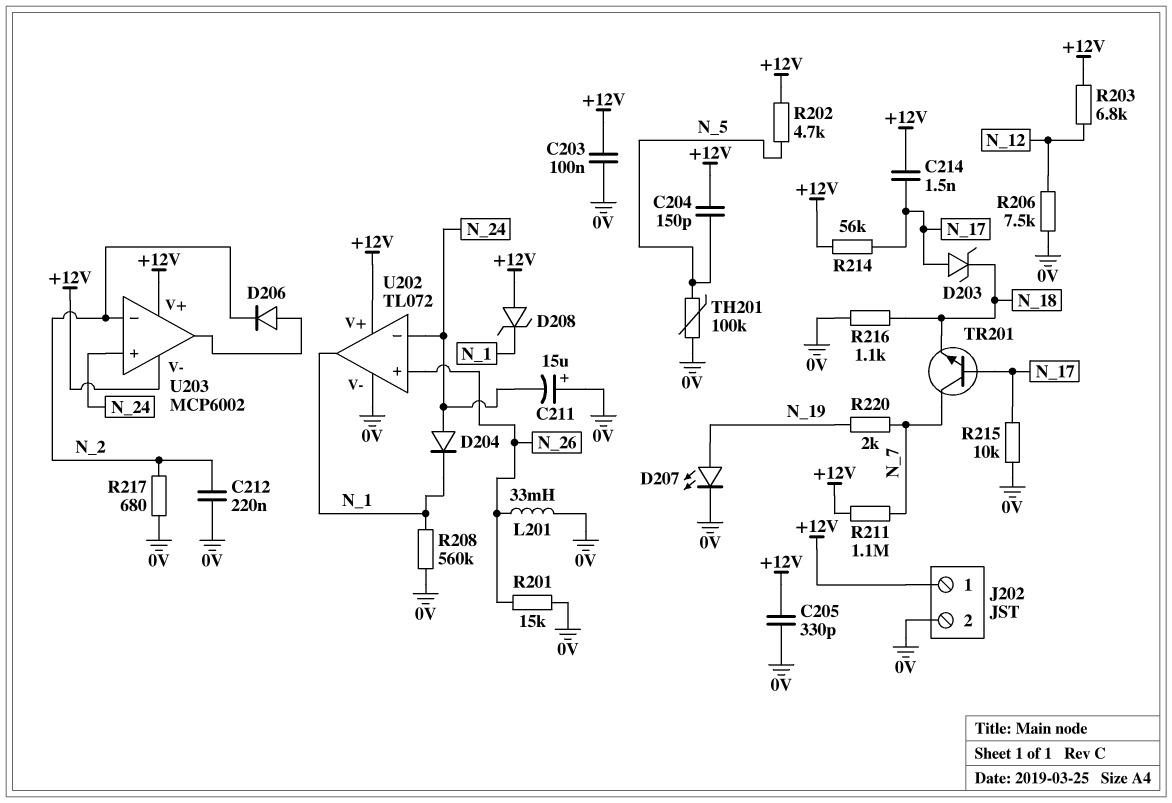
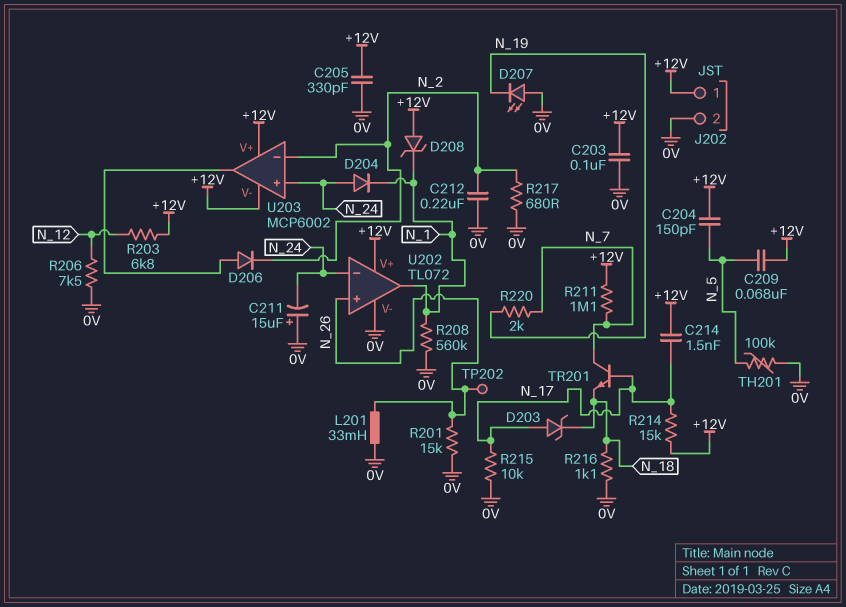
C209: none -> 68nF (+12V, N_5)
D207: LED (A N_19, K 0V) -> LED (A 0V, K N_19)
R202: 4.7k (+12V, N_5) -> none
R214: 56k (+12V, N_17) -> 15k (+12V, N_17)
TP202: none -> test point (N_26)

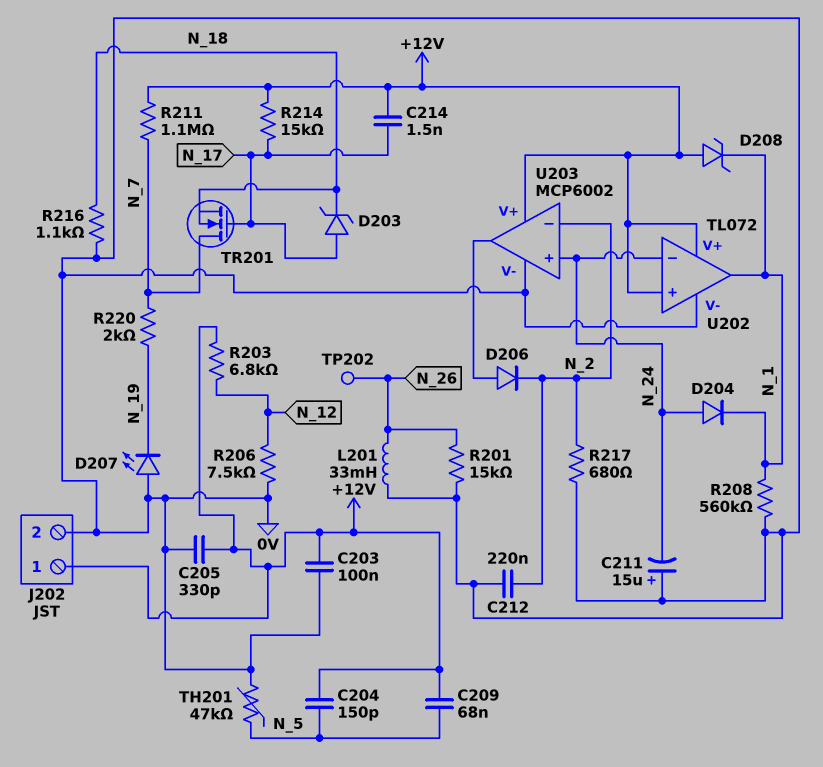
R215: 10k (0V, N_17) -> none
TH201: 100k (0V, N_5) -> 47k (0V, N_5)
TR201: NPN (B N_17, C N_7, E N_18) -> NMOS (G N_17, D N_7, S N_18)
U202 pin in+: N_26 -> +12V
U203 pin V-: +12V -> 0V

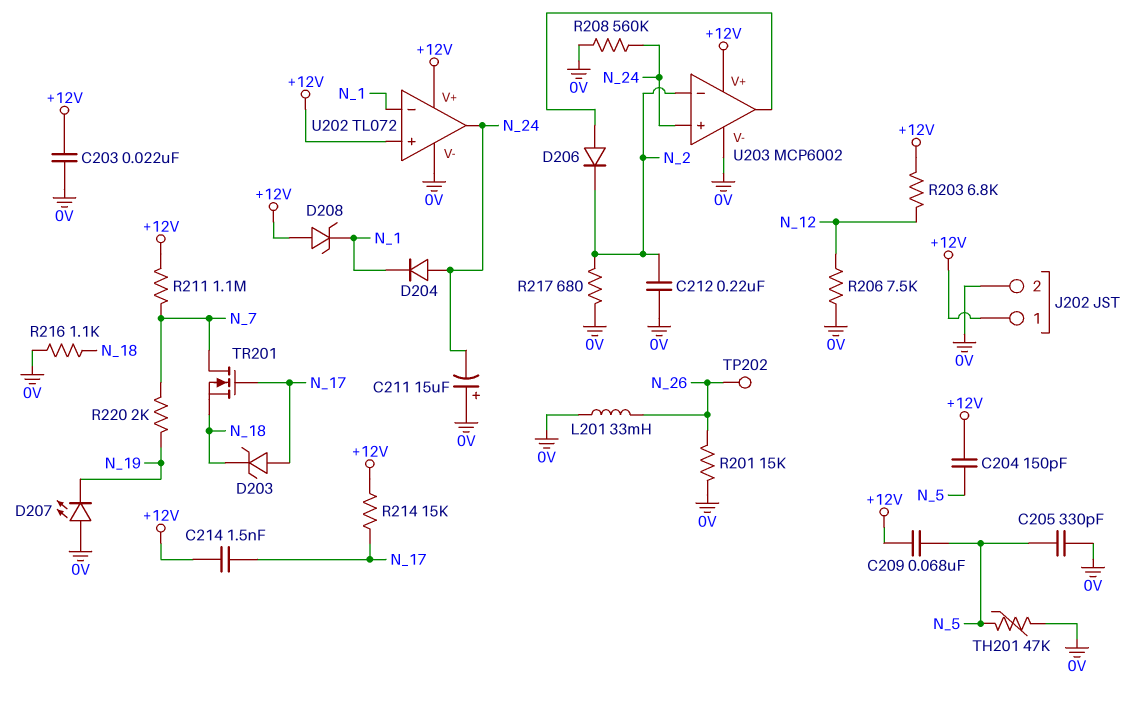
C203: 100nF (+12V, 0V) -> 22nF (+12V, 0V)
C205: 330pF (+12V, 0V) -> 330pF (0V, N_5)
R208: 560k (0V, N_1) -> 560k (0V, N_24)
U202 pin in-: N_24 -> N_1
U202 pin out: N_1 -> N_24

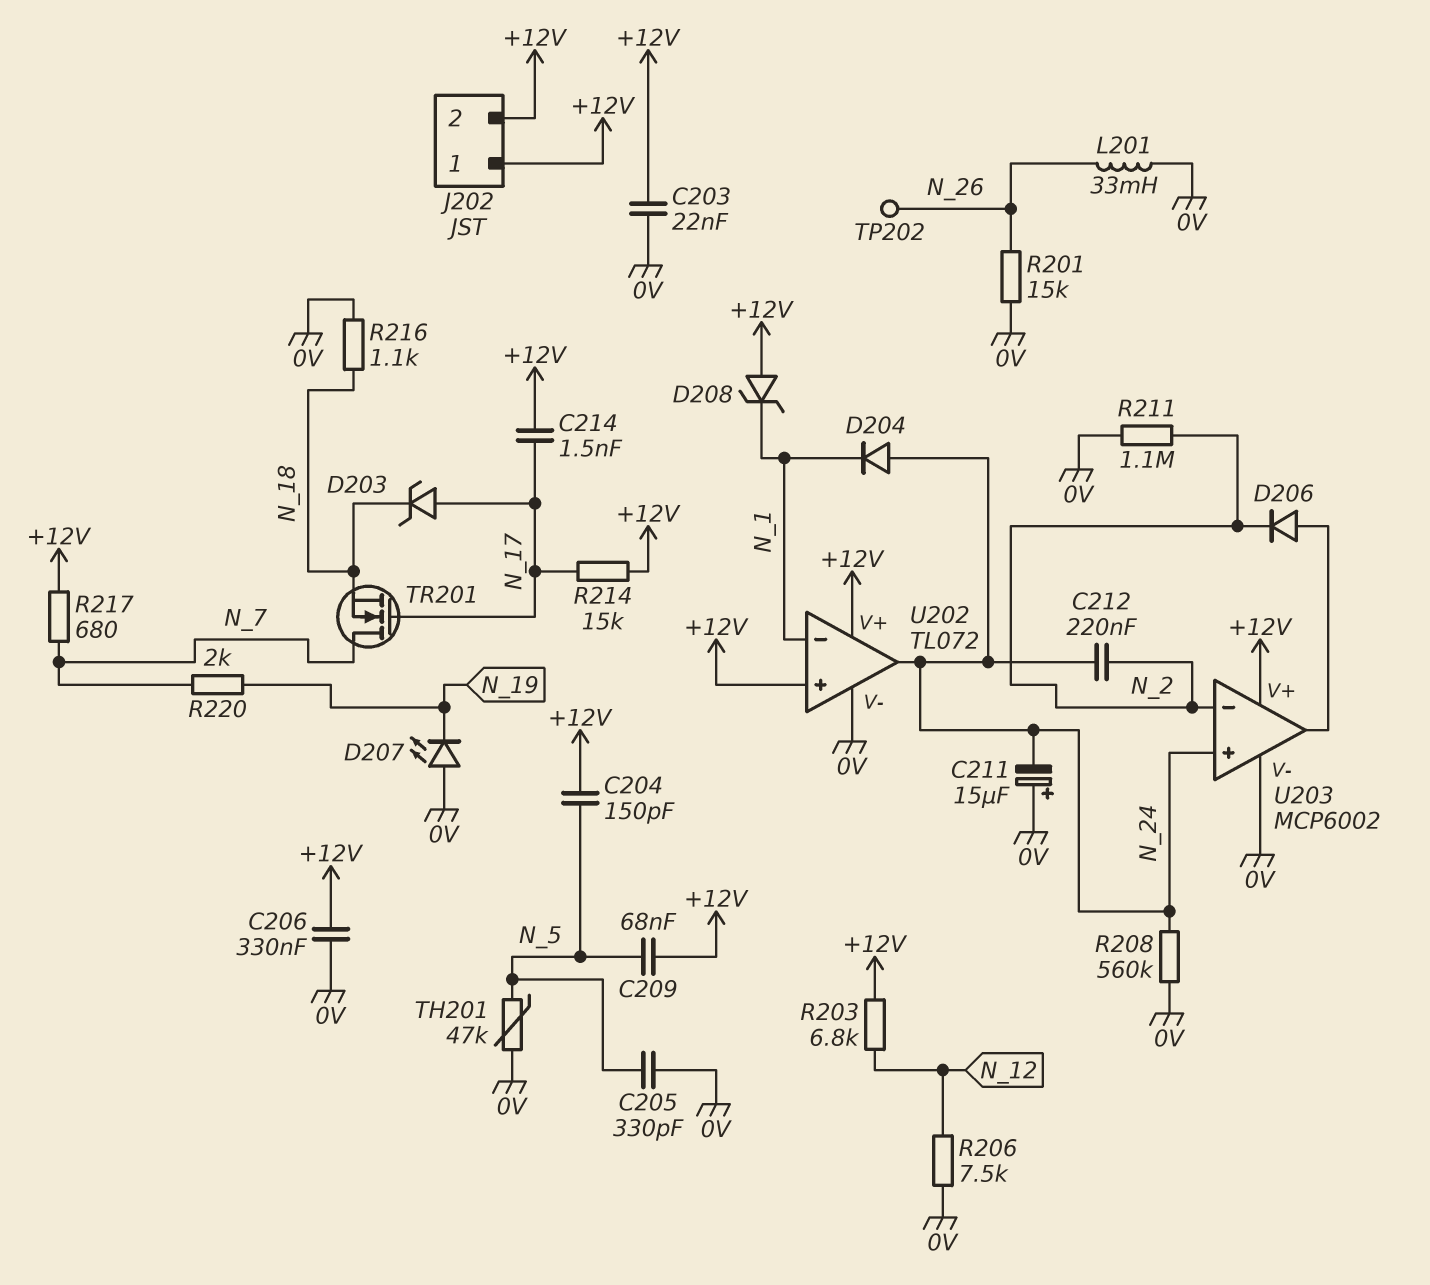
C206: none -> 330nF (+12V, 0V)
C212: 220nF (0V, N_2) -> 220nF (N_2, N_24)
J202 pin 2: 0V -> +12V
R211: 1.1M (+12V, N_7) -> 1.1M (0V, N_2)
R217: 680 (0V, N_2) -> 680 (+12V, N_7)

